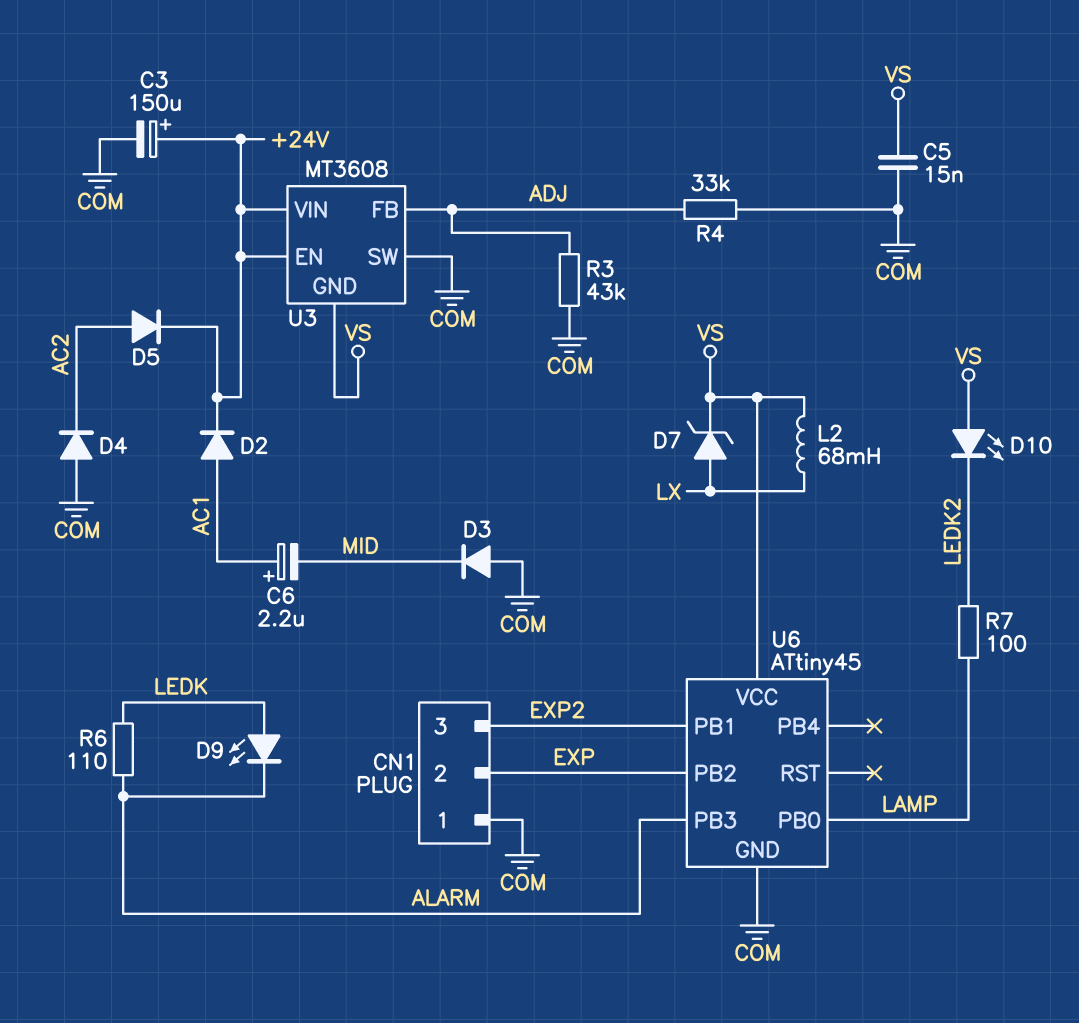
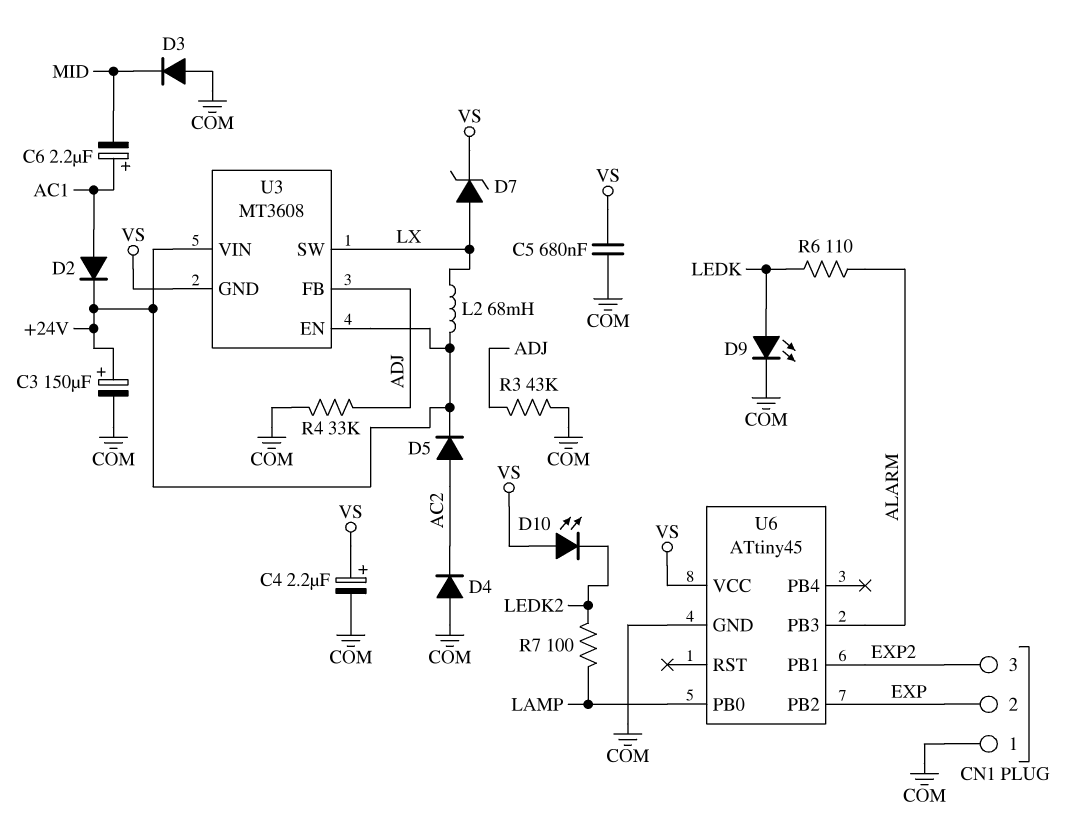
C4: none -> 2.2uF (plus VS, minus COM)
C5: 15nF (COM, VS) -> 680nF (COM, VS)
D9: LED (A LEDK, K ALARM) -> LED (A LEDK, K COM)
L2: 68mH (LX, VS) -> 68mH (+24V, LX)
U3 pin SW: COM -> LX

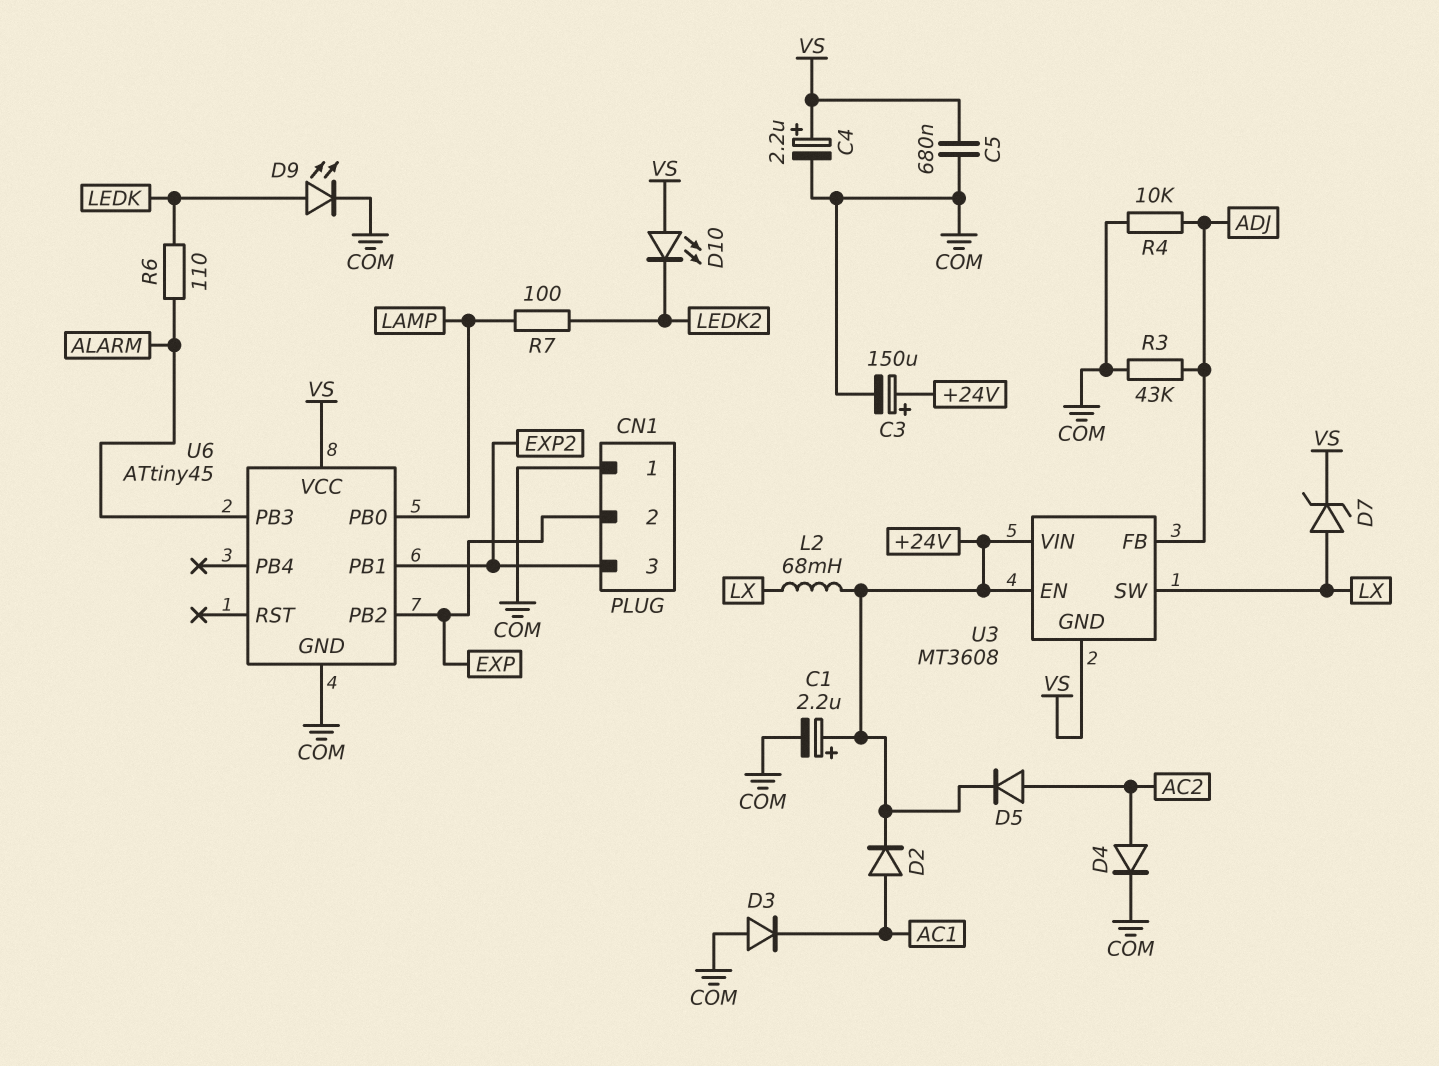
C1: none -> 2.2uF (plus +24V, minus COM)
C6: 2.2uF (plus AC1, minus MID) -> none
D3: diode (A COM, K MID) -> diode (A COM, K AC1)
D4: diode (A COM, K AC2) -> diode (A AC2, K COM)
R4: 33k (ADJ, COM) -> 10k (ADJ, COM)

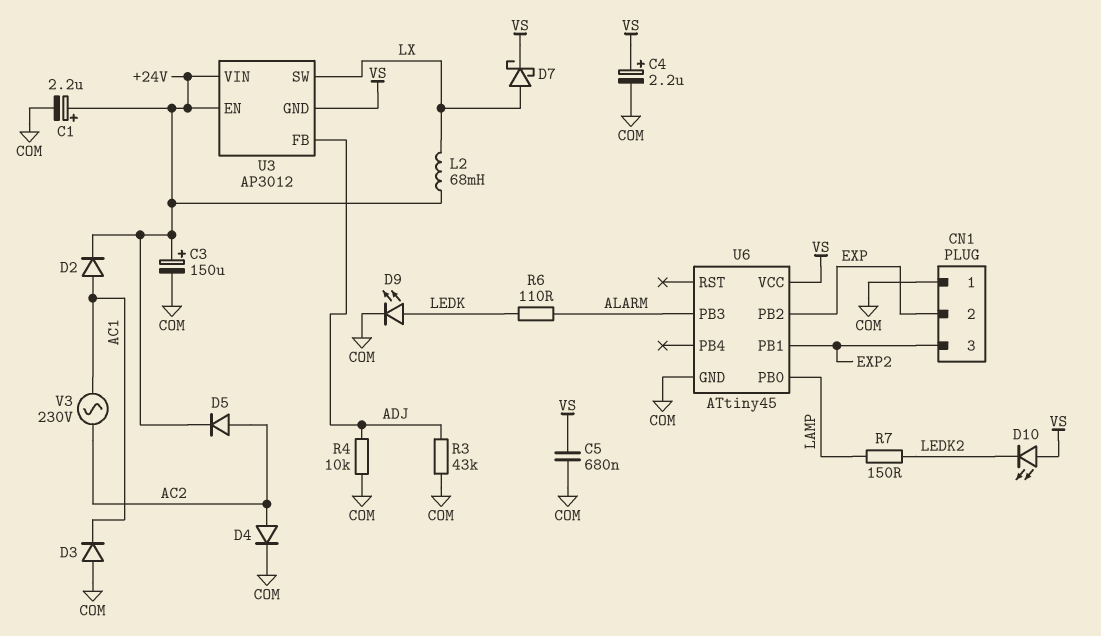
D7: zener (A LX, K VS) -> schottky (A LX, K VS)
R7: 100 (LAMP, LEDK2) -> 150 (LAMP, LEDK2)
U3: MT3608 -> AP3012
V3: none -> AC 230V (AC1, AC2)

